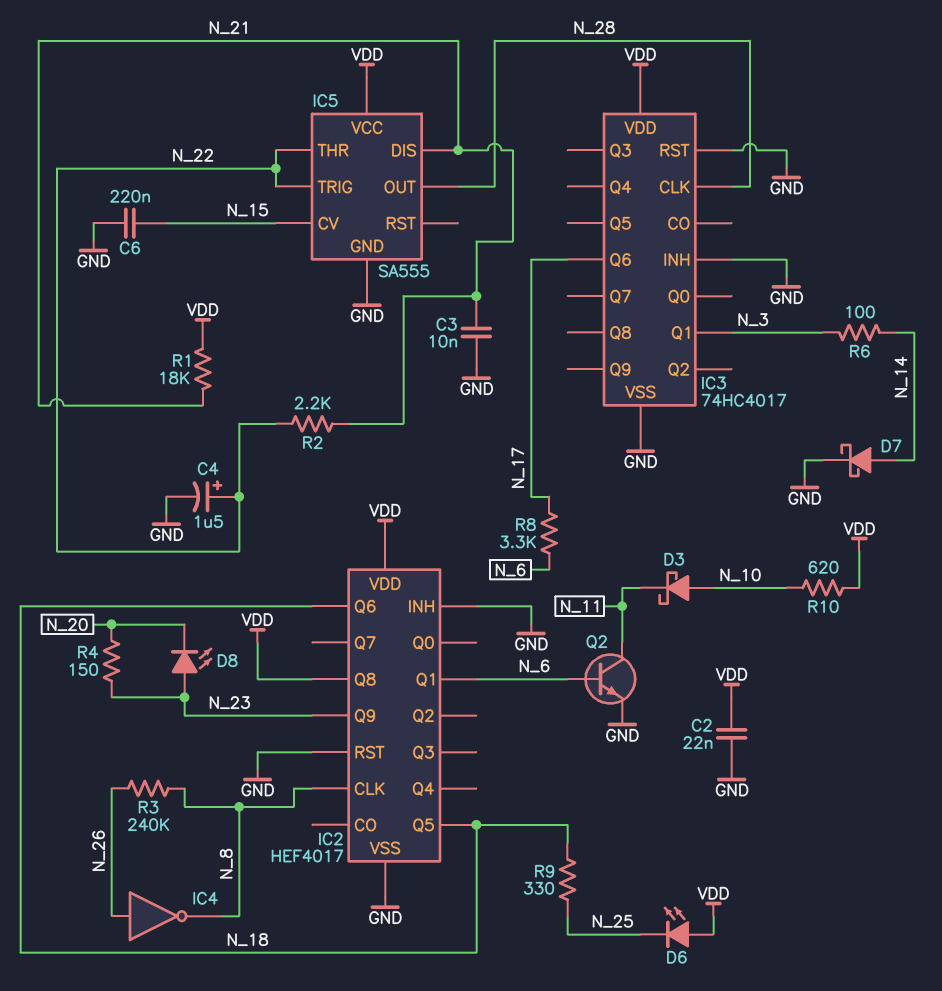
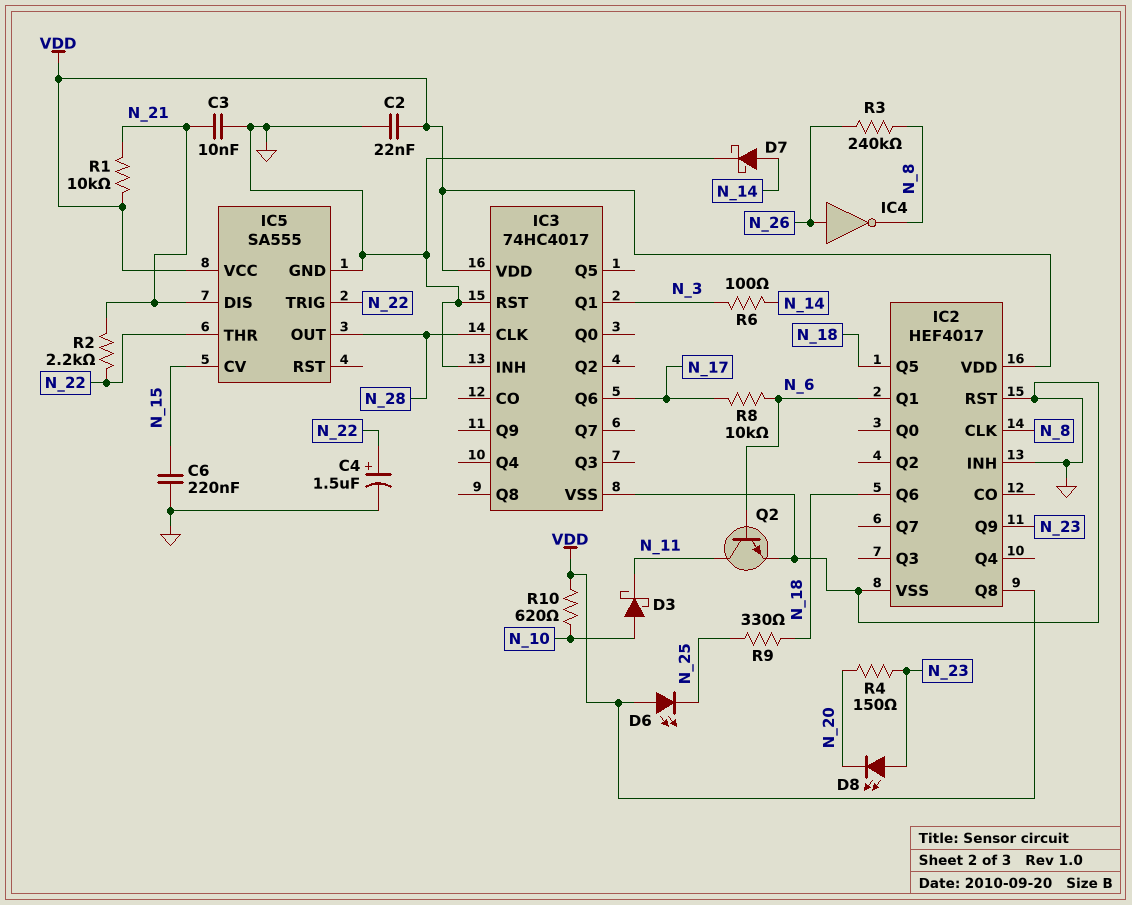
R1: 18k (N_21, VDD) -> 10k (N_21, VDD)
R8: 3.3k (N_6, N_17) -> 10k (N_6, N_17)

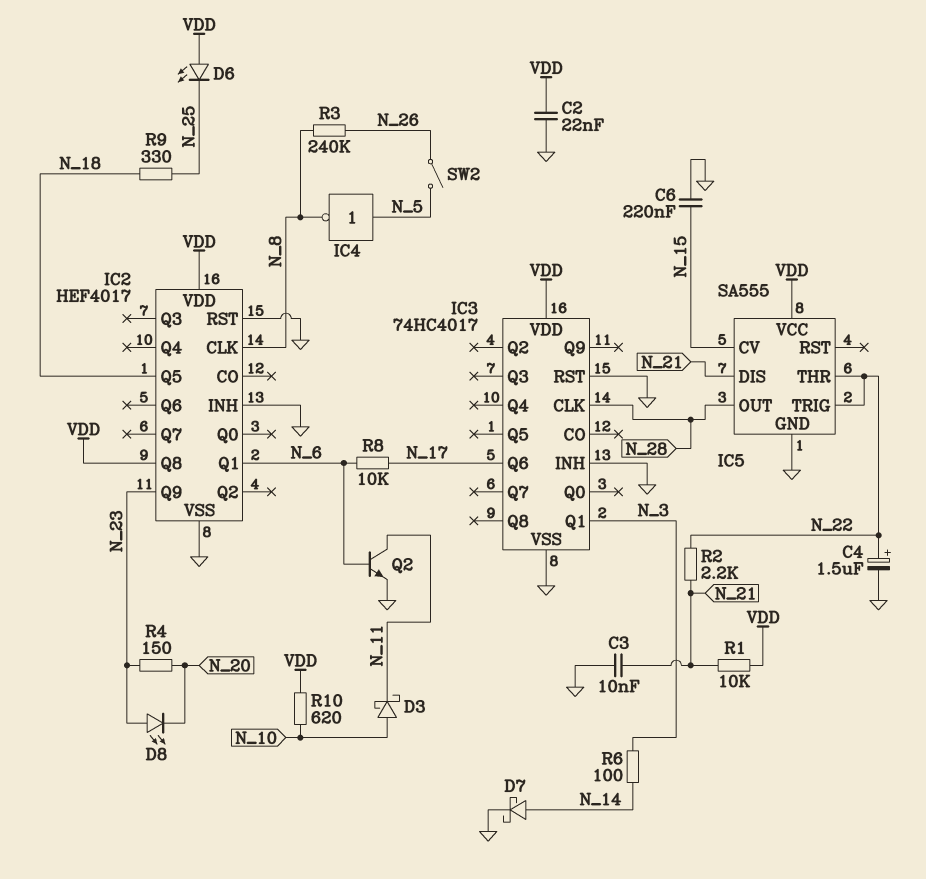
IC2 pin Q6: N_18 -> none
IC4: NOT (in N_26, out N_8) -> NOT (in N_5, out N_8)
SW2: none -> switch (N_5, N_26)

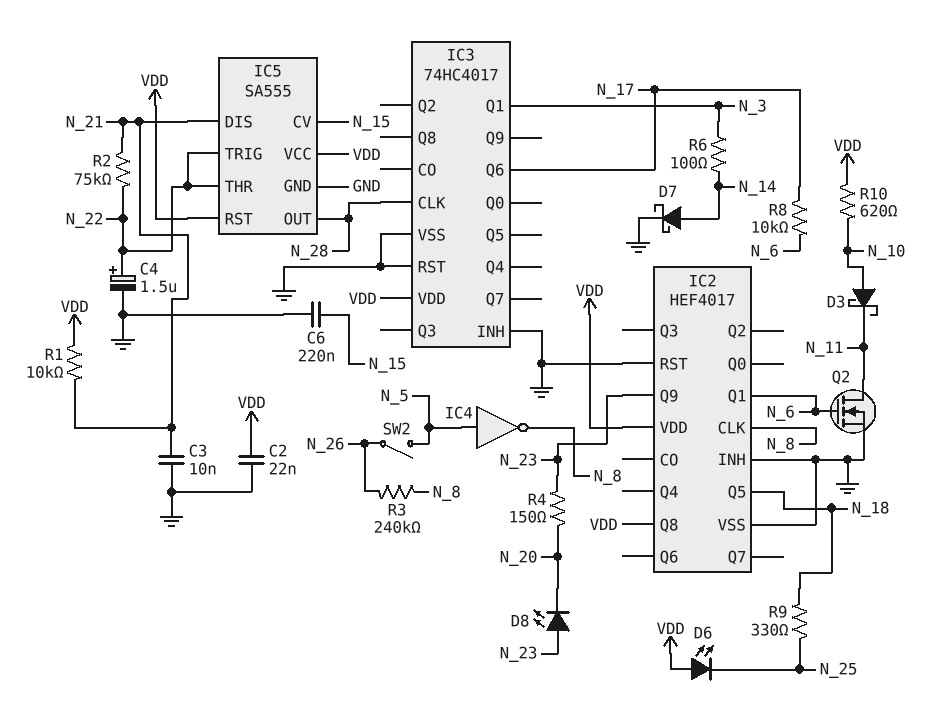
IC5 pin RST: none -> VDD
Q2: NPN (B N_6, C N_11, E GND) -> NMOS (G N_6, D N_11, S GND)
R2: 2.2k (N_21, N_22) -> 75k (N_21, N_22)

